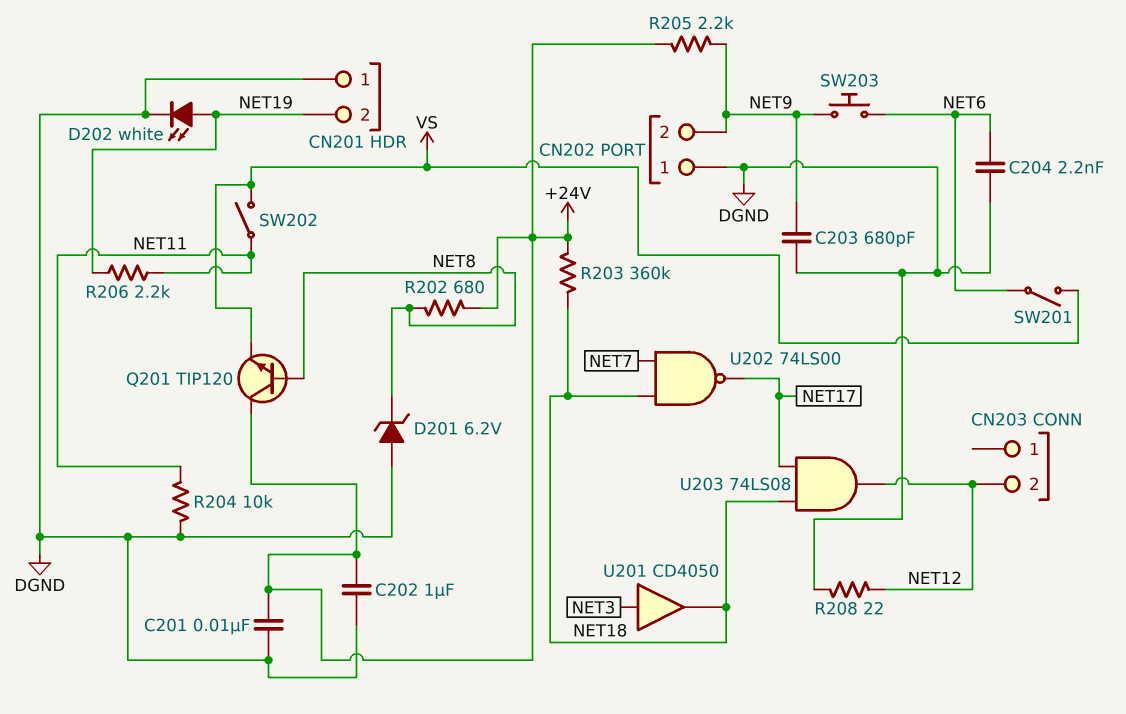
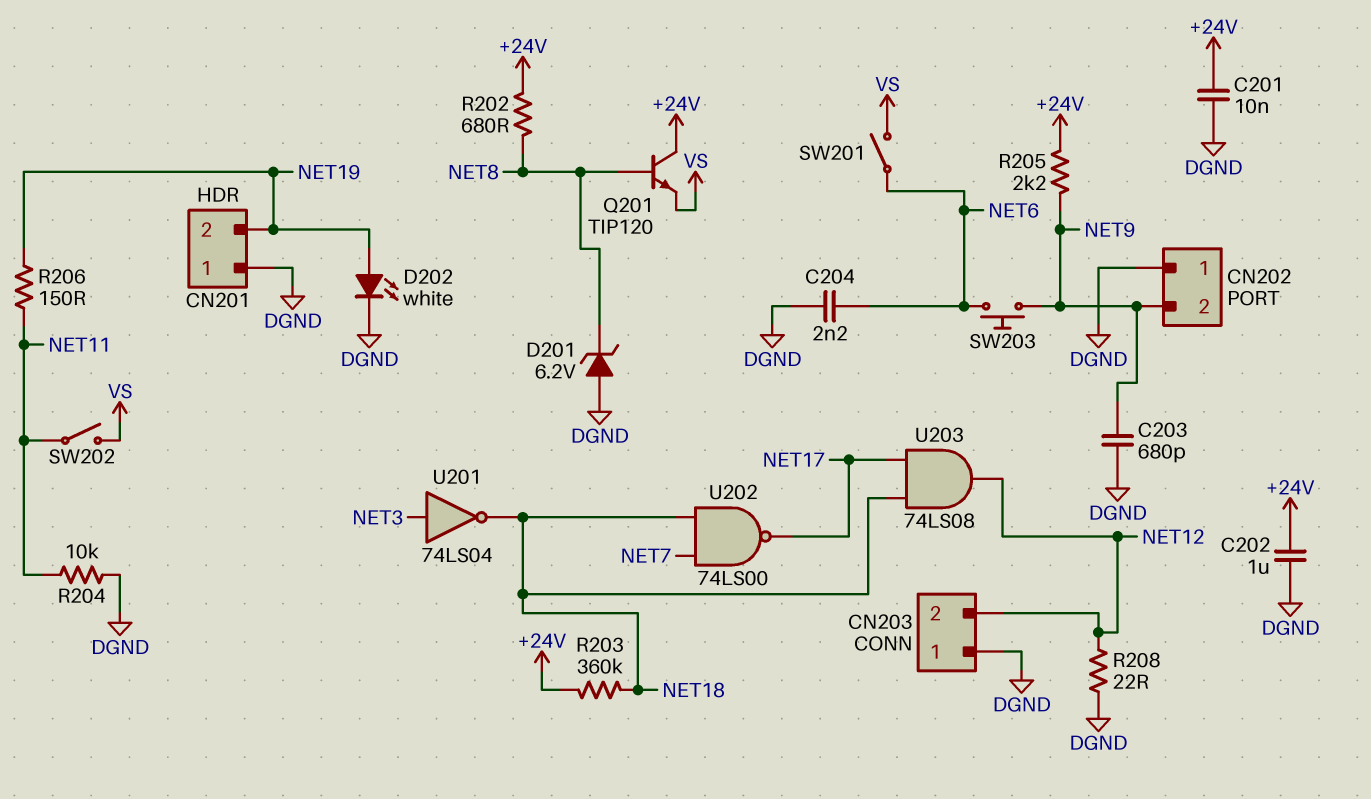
CN203 pin 1: none -> DGND
R206: 2.2k (NET11, NET19) -> 150 (NET11, NET19)
U201: buffer CD4050 (in NET3, out NET18) -> NOT 74LS04 (in NET3, out NET18)

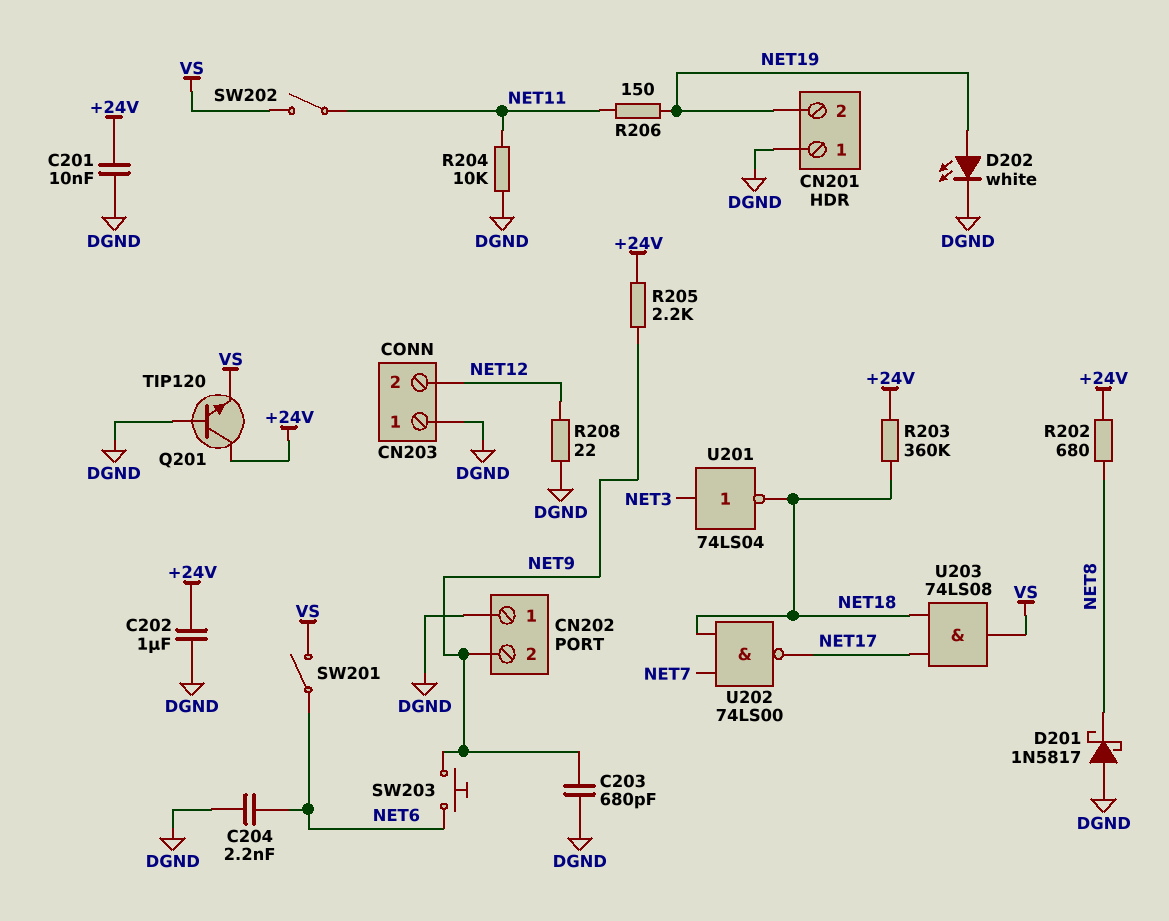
D201: zener 6.2V (A DGND, K NET8) -> schottky 1N5817 (A DGND, K NET8)
Q201: NPN TIP120 (B NET8, C +24V, E VS) -> NPN TIP120 (B DGND, C +24V, E VS)
U203: AND 74LS08 (in NET17, in NET18, out NET12) -> AND 74LS08 (in NET17, in NET18, out VS)

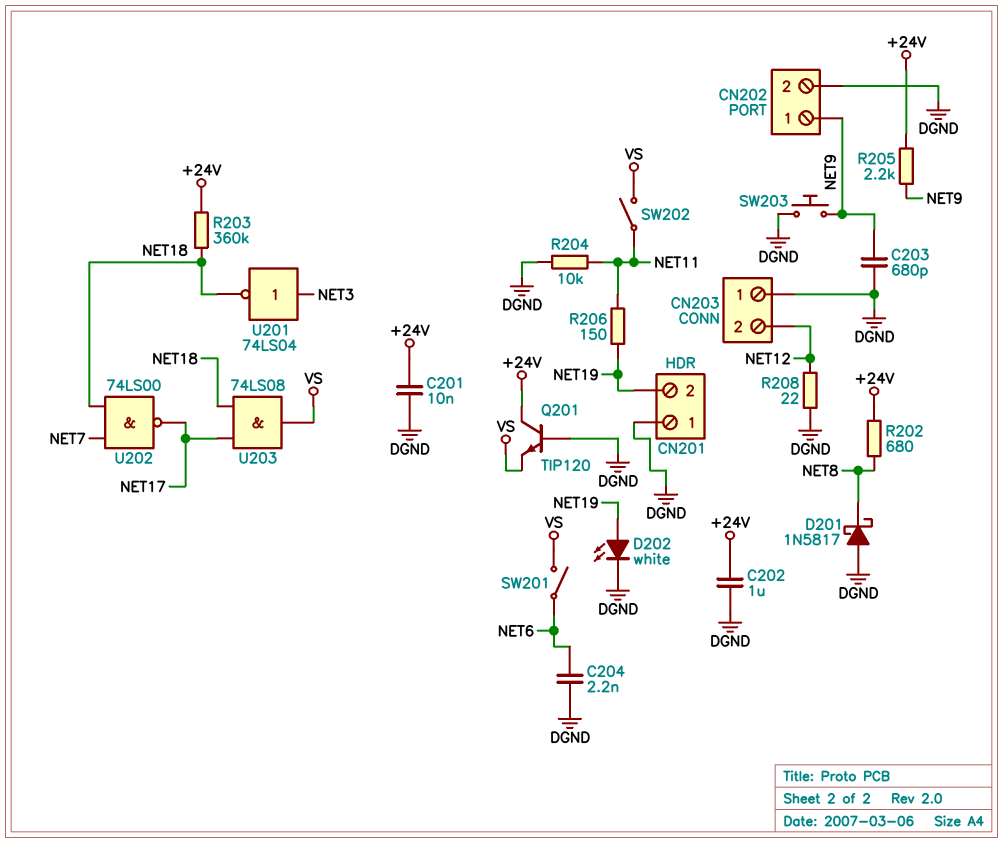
CN202 pin 1: DGND -> NET9
CN202 pin 2: NET9 -> DGND
SW203: button (NET6, NET9) -> button (DGND, NET9)

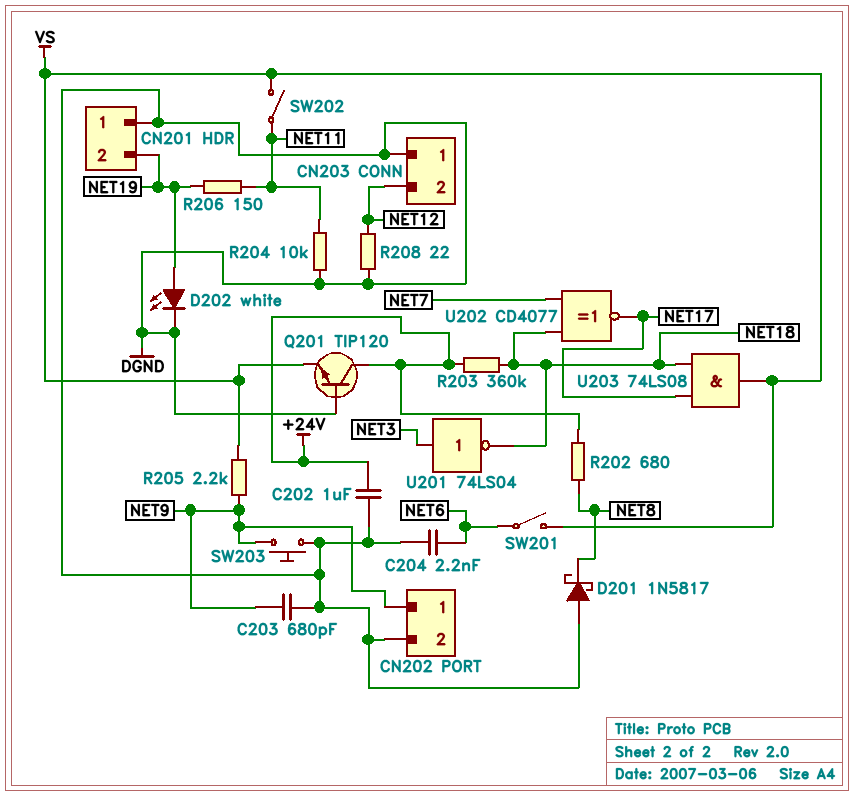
C201: 10nF (+24V, DGND) -> none
R205: 2.2k (+24V, NET9) -> 2.2k (NET9, VS)
U202: NAND 74LS00 (in NET7, in NET18, out NET17) -> XNOR CD4077 (in NET7, in NET18, out NET17)

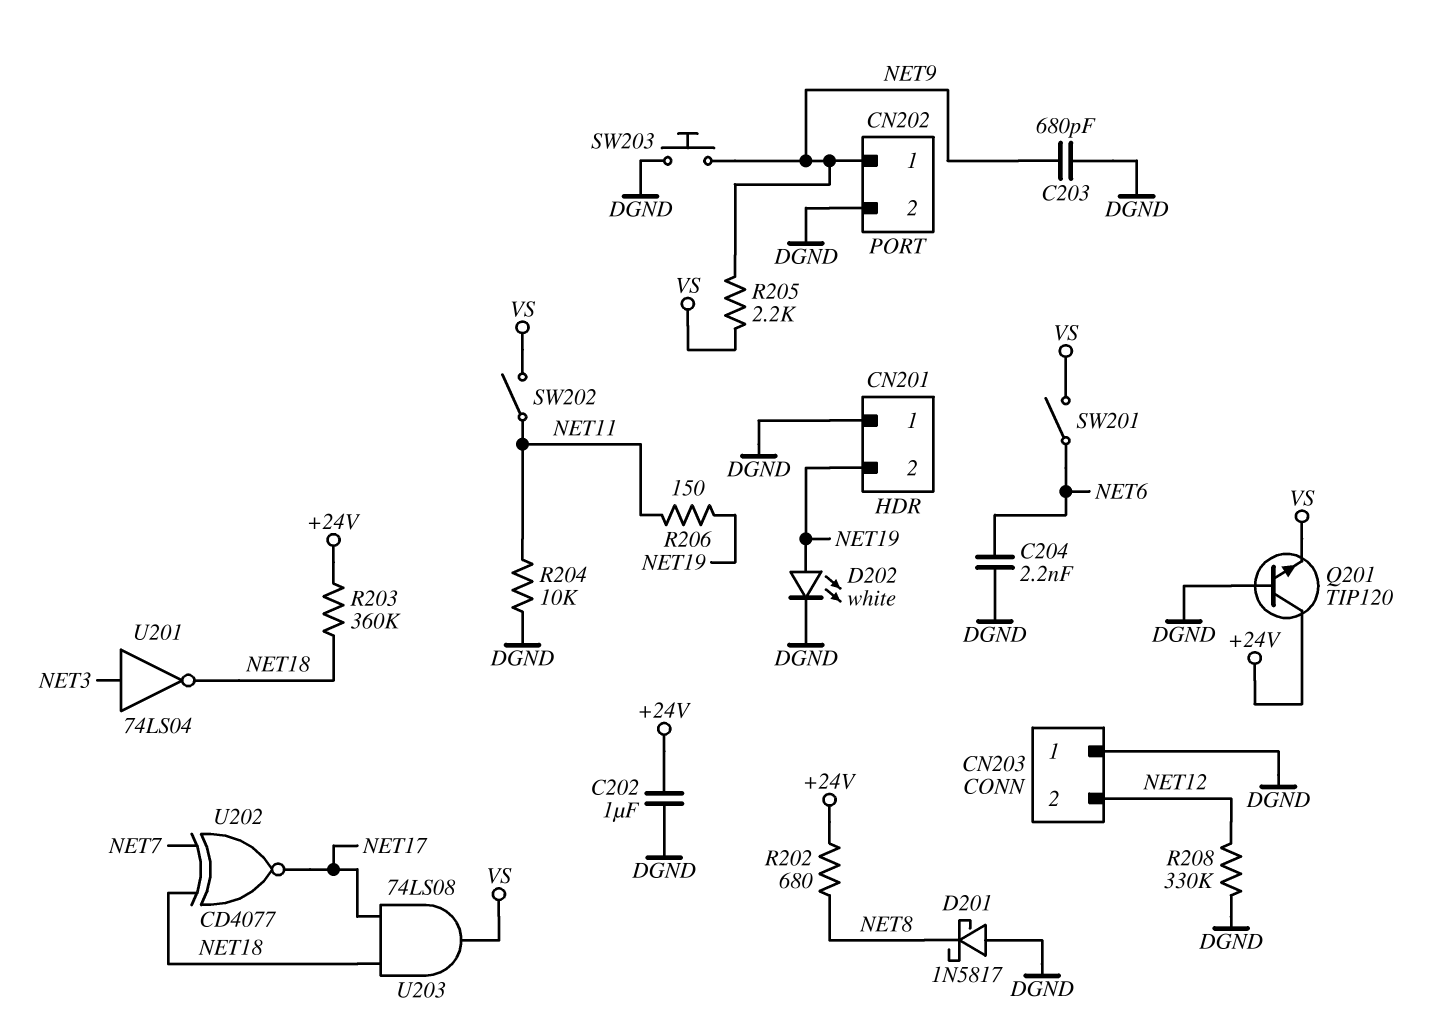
R208: 22 (DGND, NET12) -> 330k (DGND, NET12)

